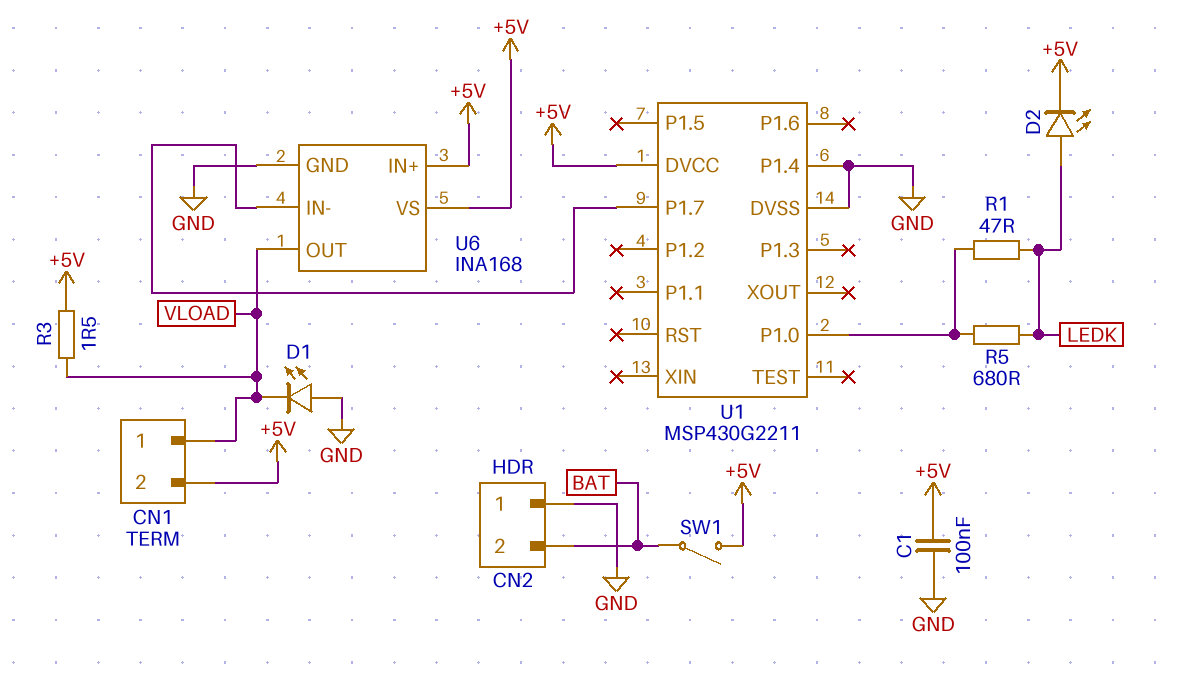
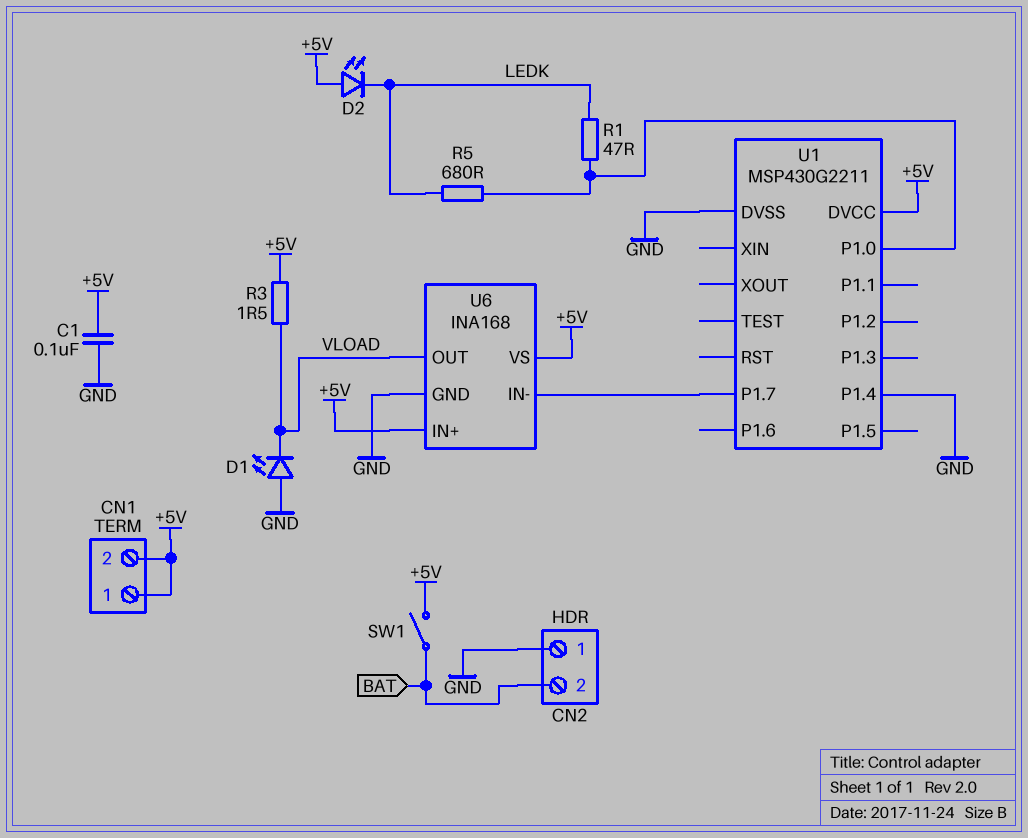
CN1 pin 1: VLOAD -> +5V
D2: LED (A LEDK, K +5V) -> LED (A +5V, K LEDK)

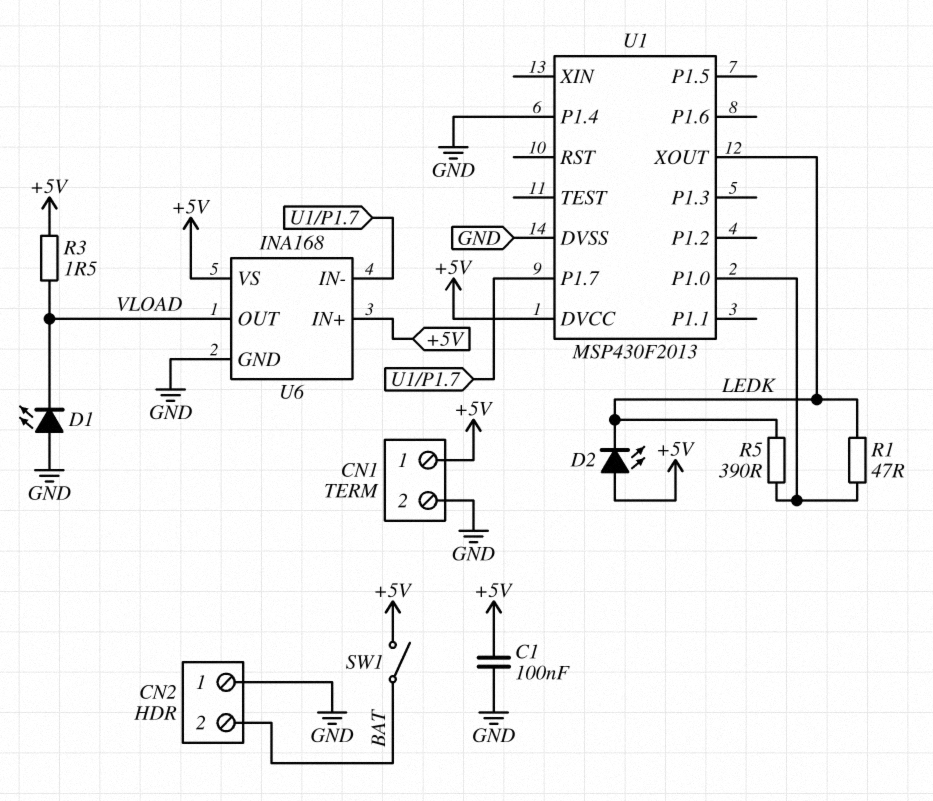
CN1 pin 2: +5V -> GND
R5: 680 (LEDK, U1/P1.0) -> 390 (LEDK, U1/P1.0)
U1: MSP430G2211 -> MSP430F2013
U1 pin XOUT: none -> LEDK

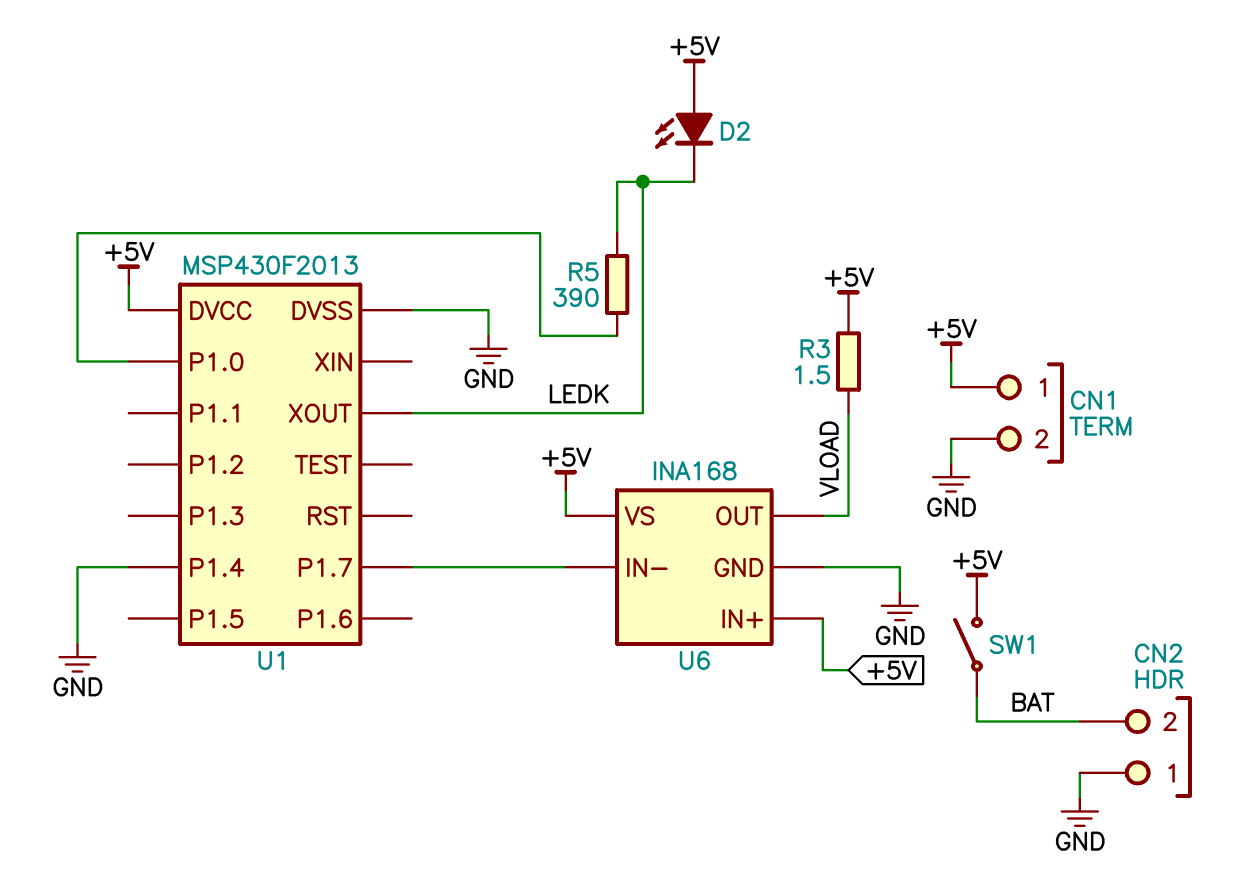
C1: 100nF (+5V, GND) -> none
D1: LED (A GND, K VLOAD) -> none
R1: 47 (LEDK, U1/P1.0) -> none

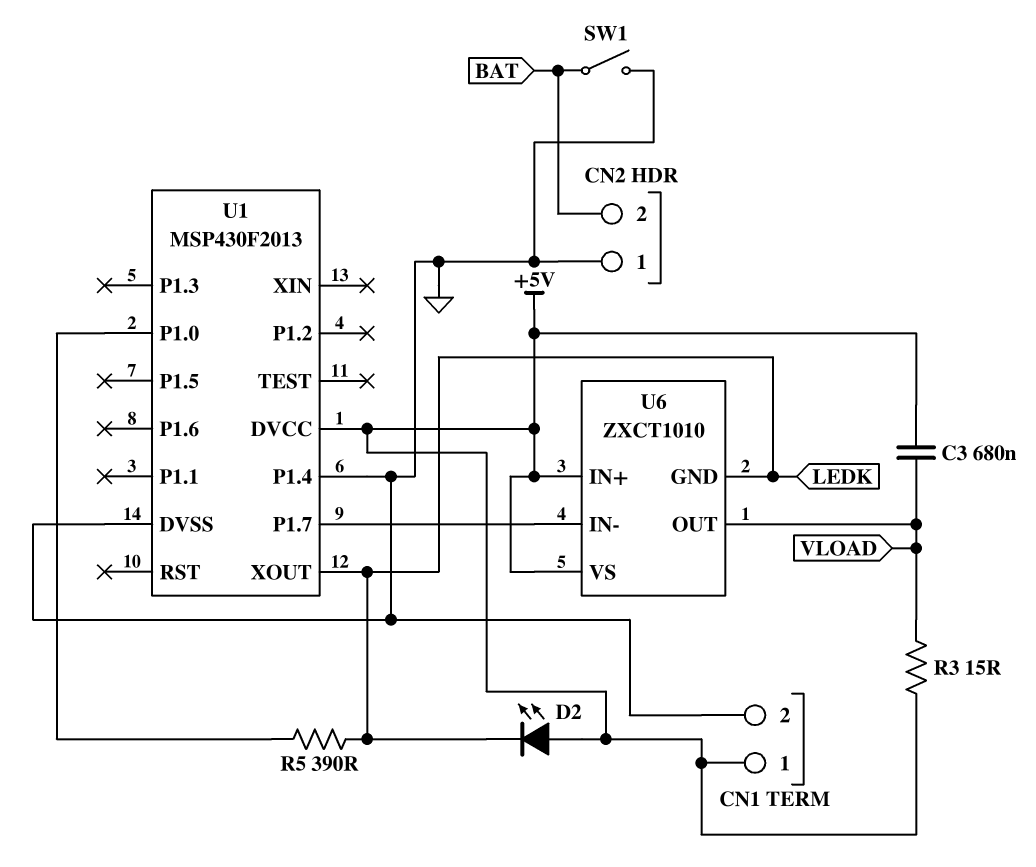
C3: none -> 680nF (+5V, VLOAD)
R3: 1.5 (+5V, VLOAD) -> 15 (+5V, VLOAD)
SW1: switch (+5V, BAT) -> switch (BAT, GND)
U6: INA168 -> ZXCT1010
U6 pin GND: GND -> LEDK

